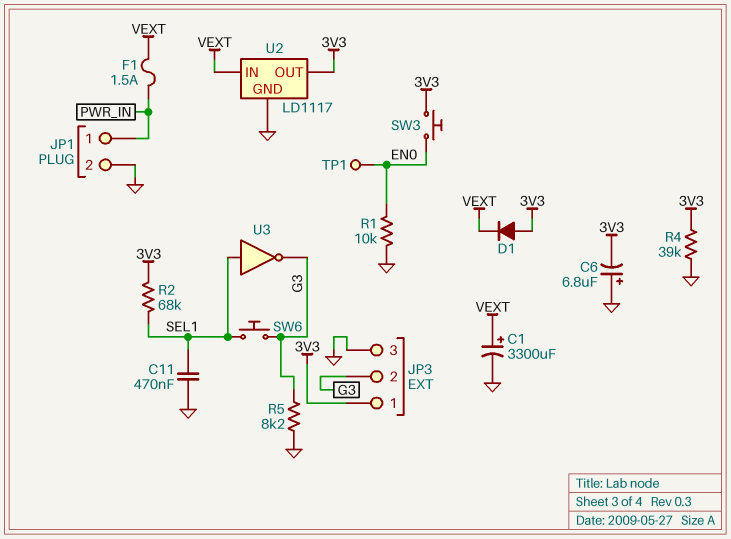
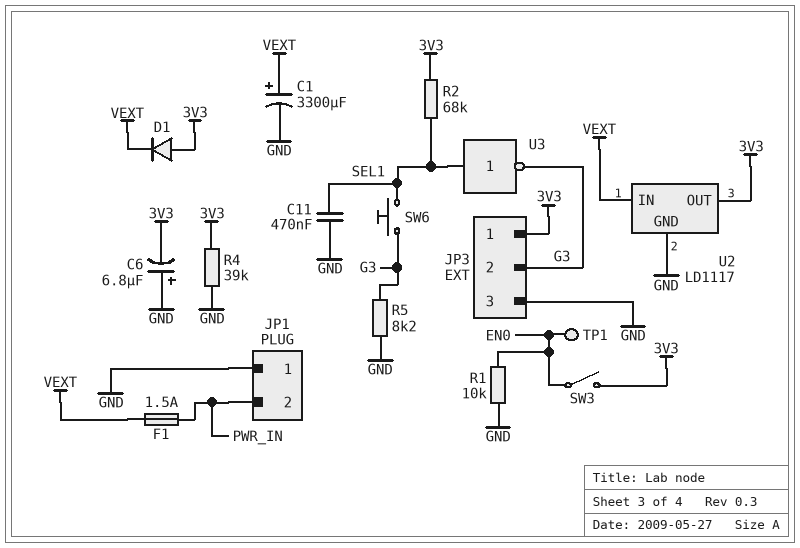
JP1 pin 1: PWR_IN -> GND
JP1 pin 2: GND -> PWR_IN
SW3: button (3V3, EN0) -> switch (3V3, EN0)

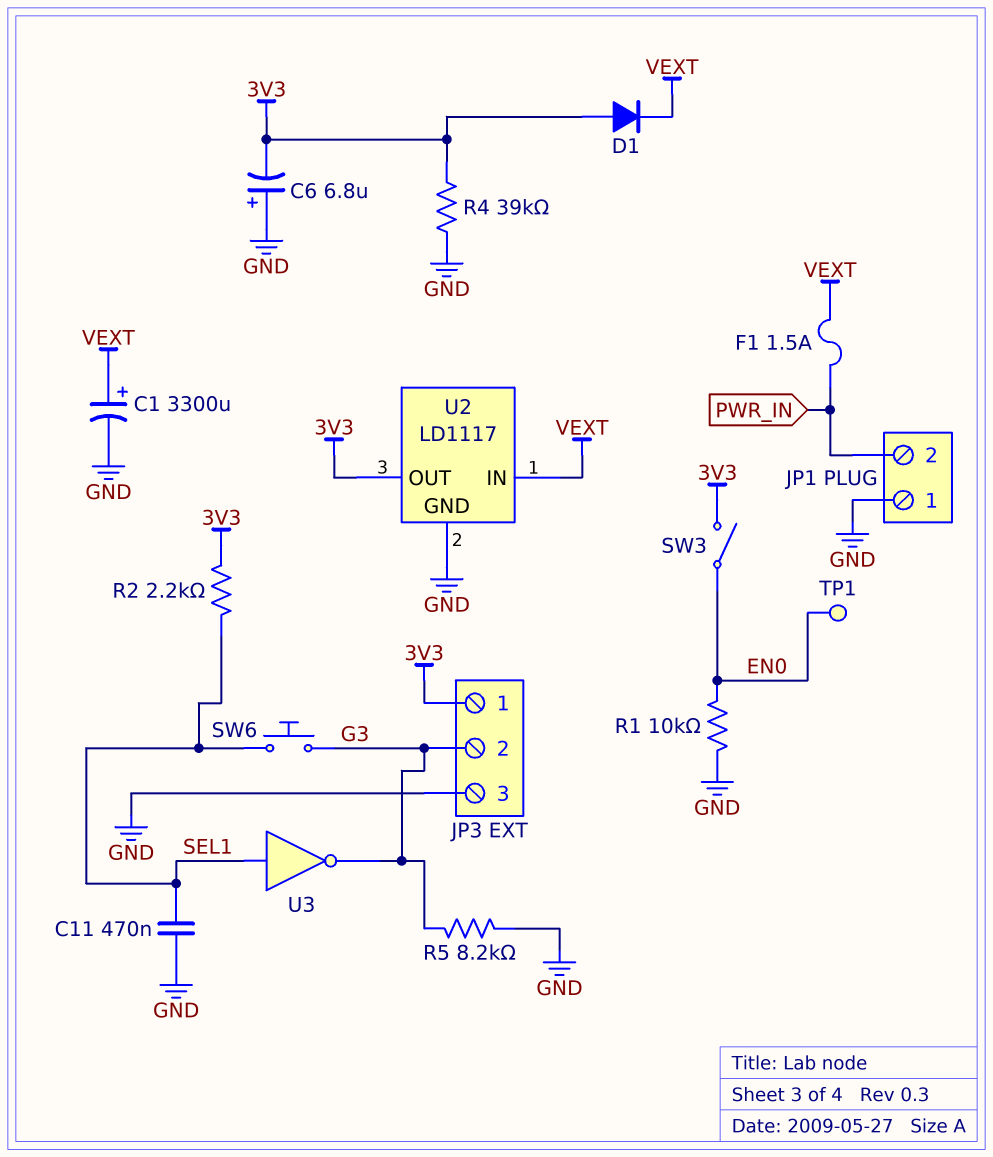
R2: 68k (3V3, SEL1) -> 2.2k (3V3, SEL1)

